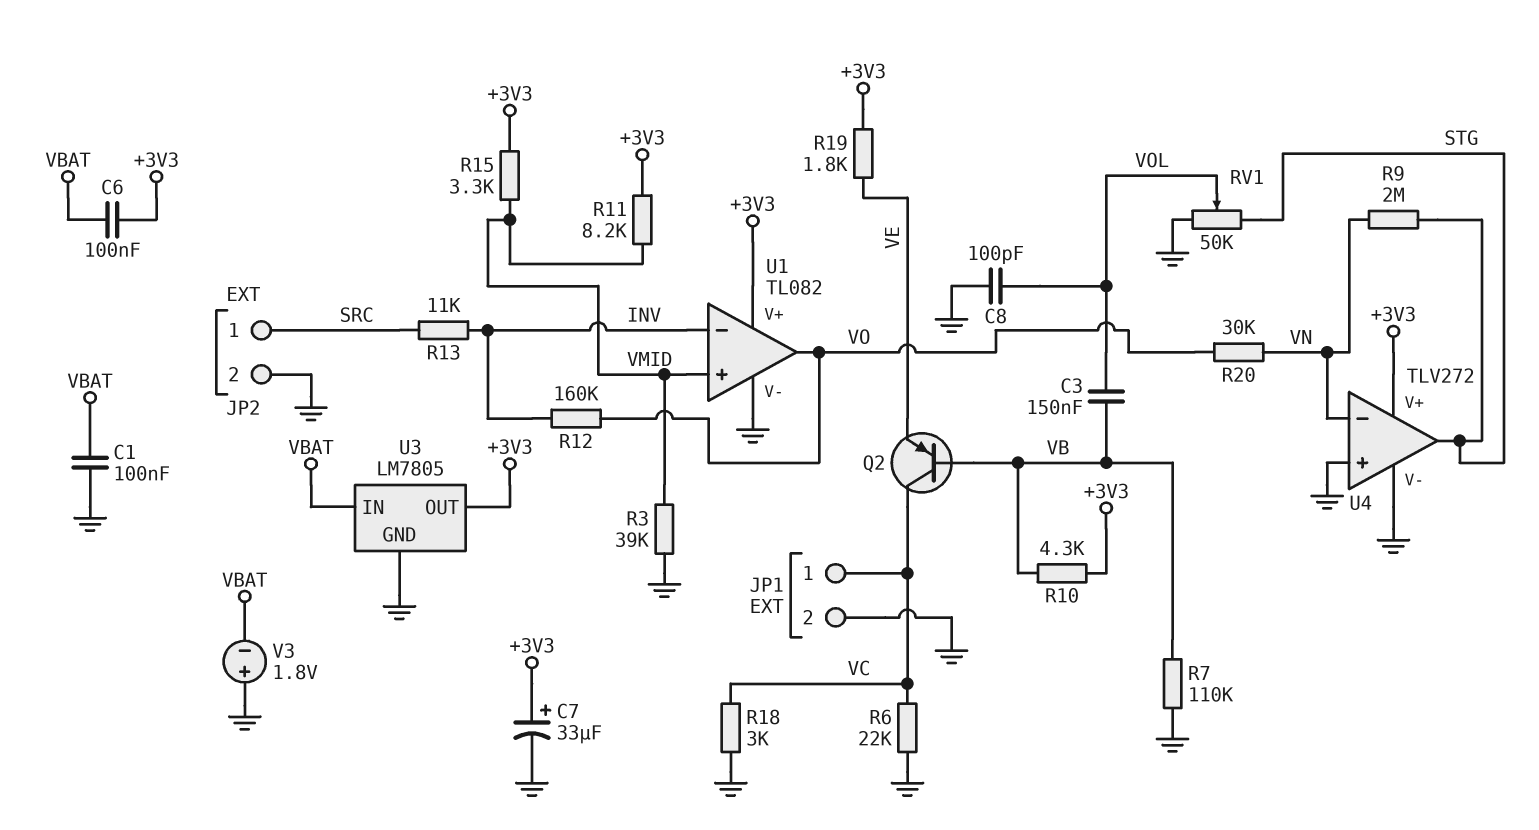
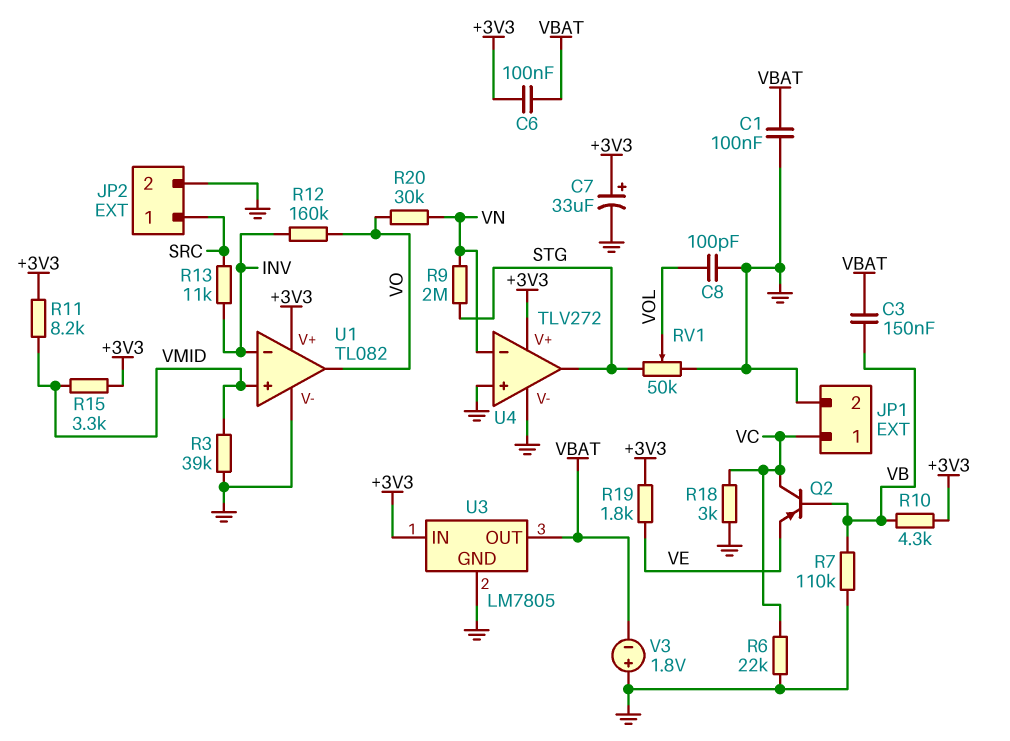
C3: 150nF (VB, VOL) -> 150nF (VB, VBAT)
U3 pin IN: VBAT -> +3V3
U3 pin OUT: +3V3 -> VBAT

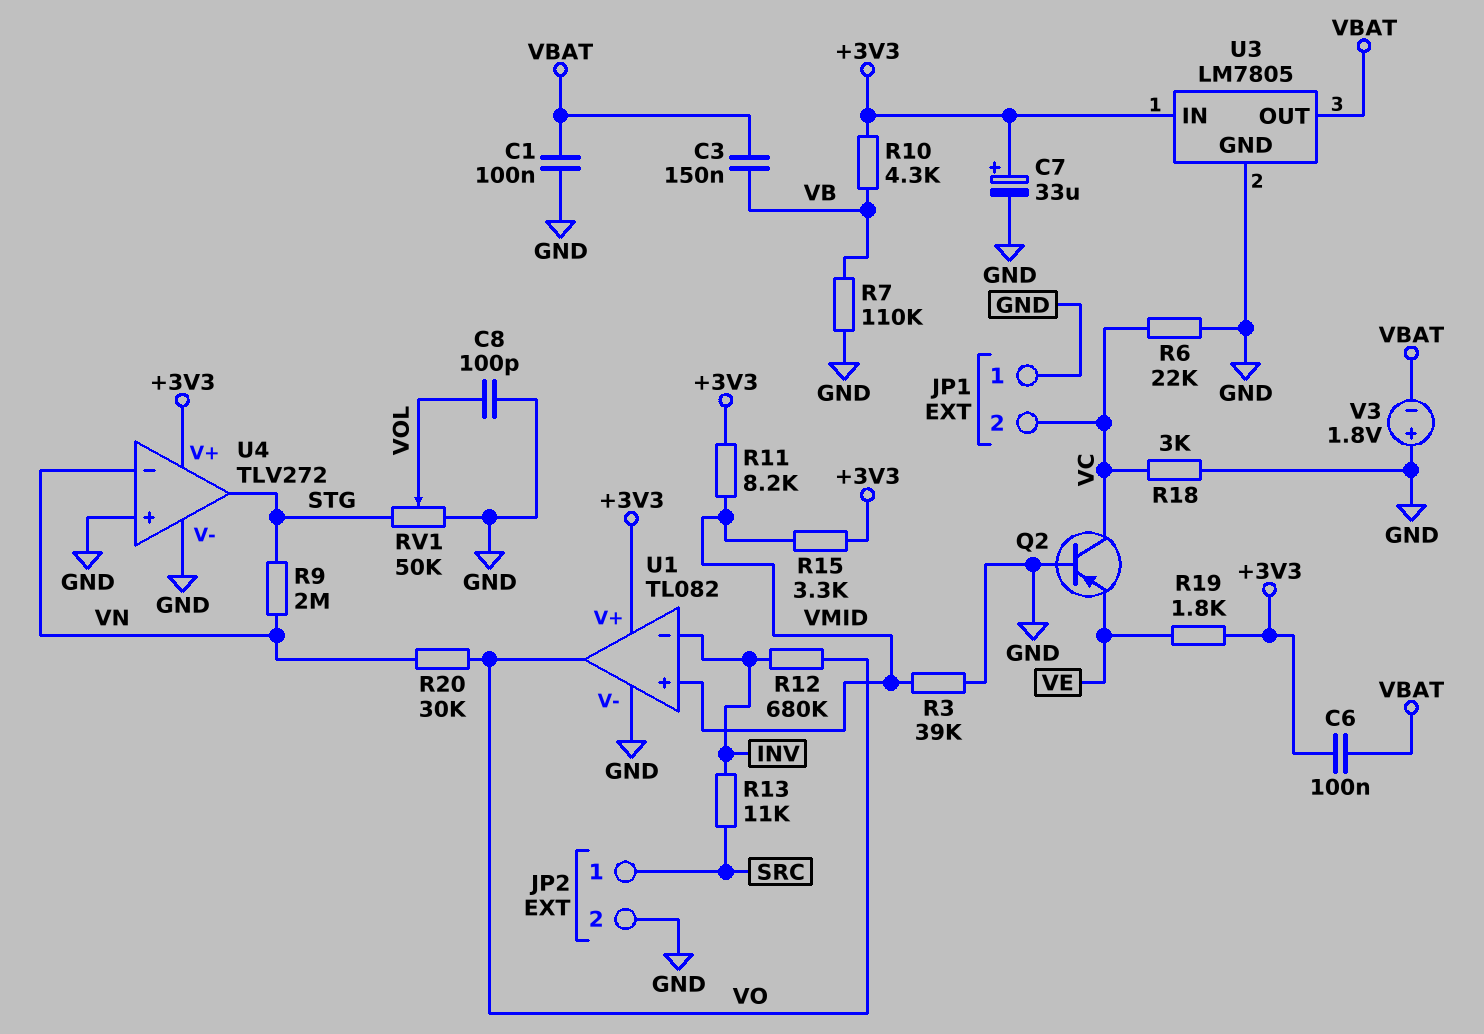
JP1 pin 1: VC -> GND
JP1 pin 2: GND -> VC
Q2: PNP (B VB, C VC, E VE) -> PNP (B GND, C VC, E VE)
R12: 160k (INV, VO) -> 680k (INV, VO)

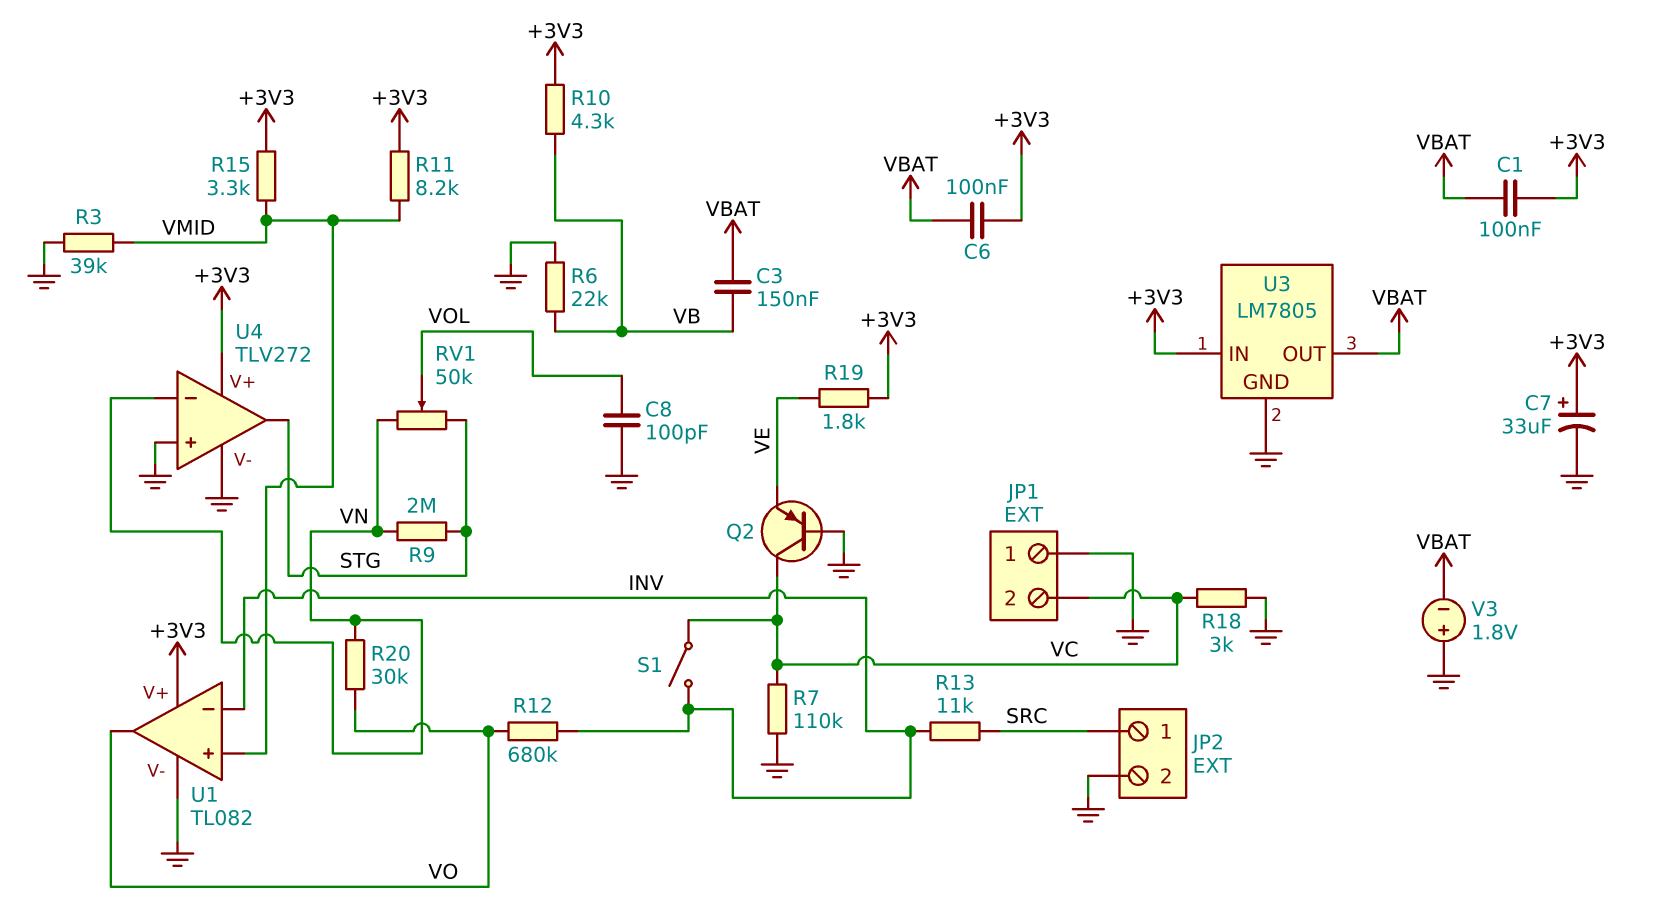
C1: 100nF (GND, VBAT) -> 100nF (+3V3, VBAT)
R6: 22k (GND, VC) -> 22k (GND, VB)
R7: 110k (GND, VB) -> 110k (GND, VC)
RV1: 50k (GND, STG, wiper VOL) -> 50k (STG, VN, wiper VOL)
S1: none -> switch (INV, VC)

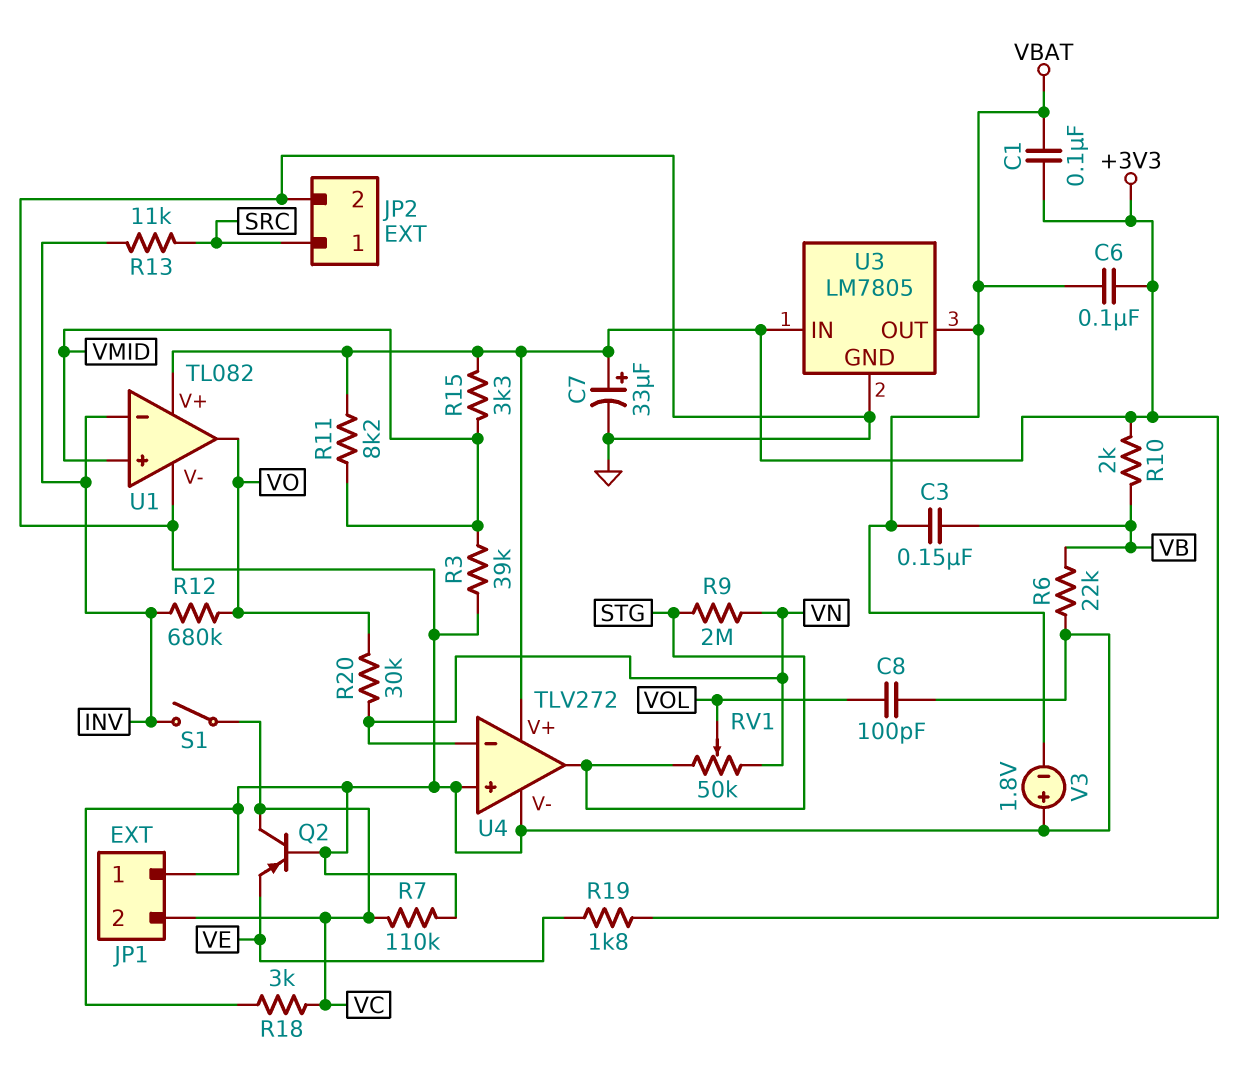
R10: 4.3k (+3V3, VB) -> 2k (+3V3, VB)

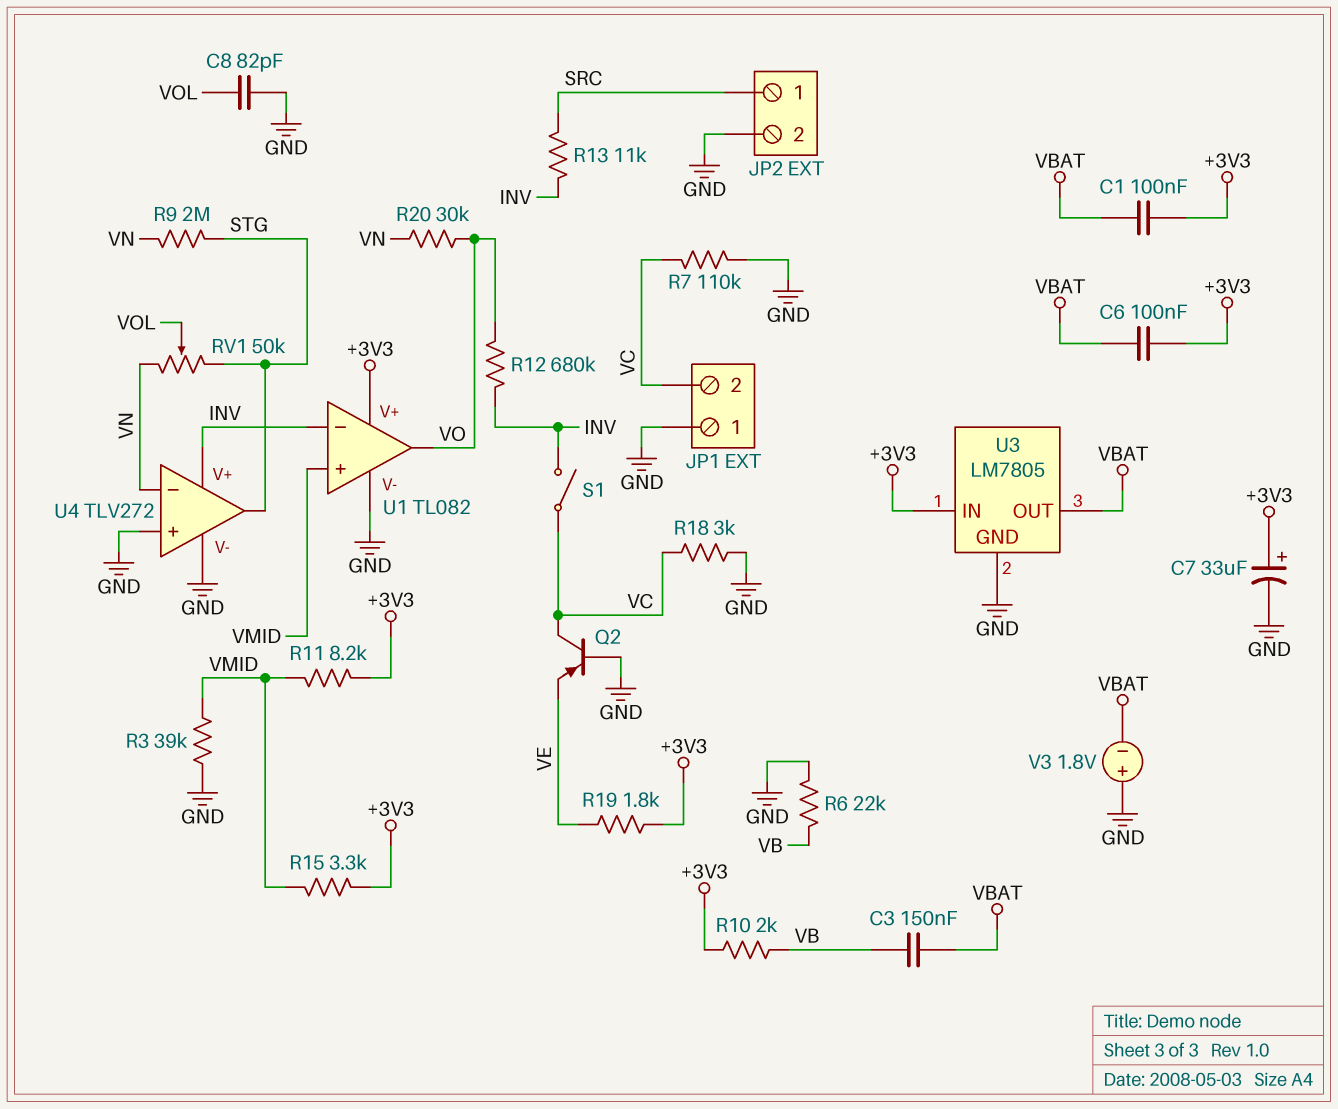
C8: 100pF (GND, VOL) -> 82pF (GND, VOL)
U4 pin V+: +3V3 -> INV

